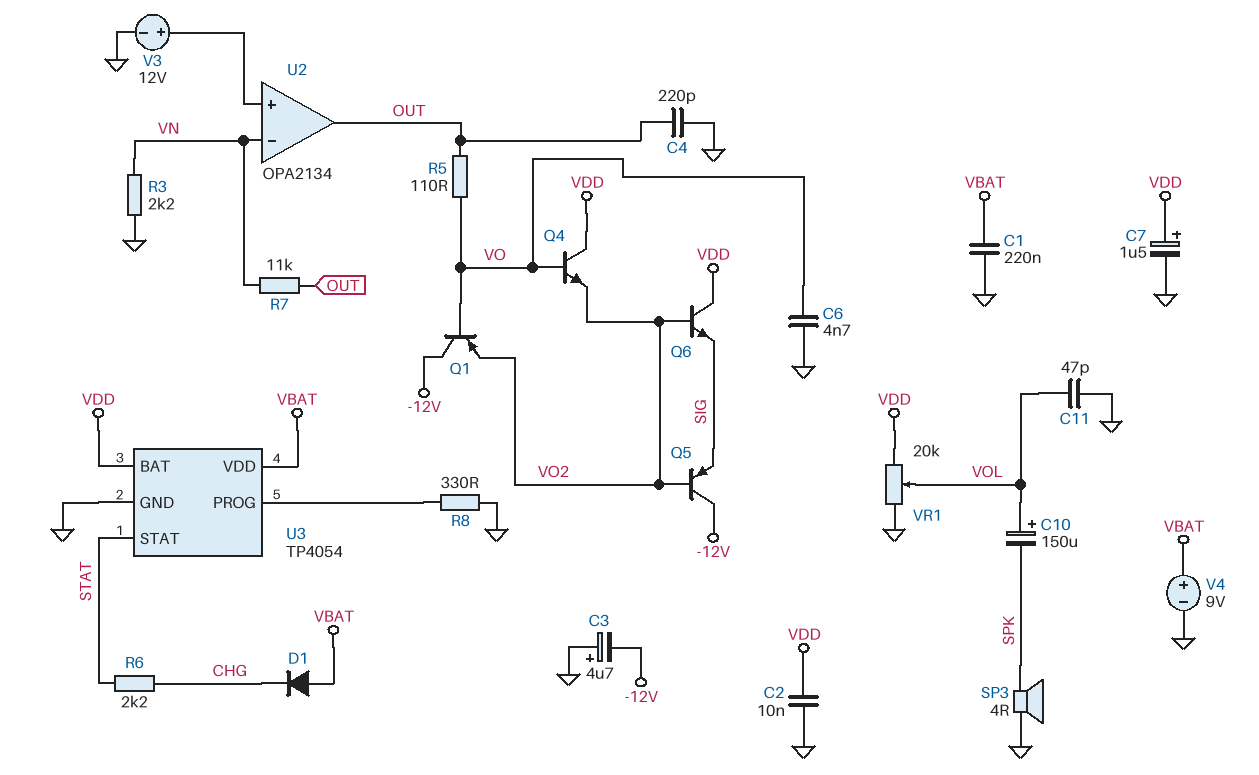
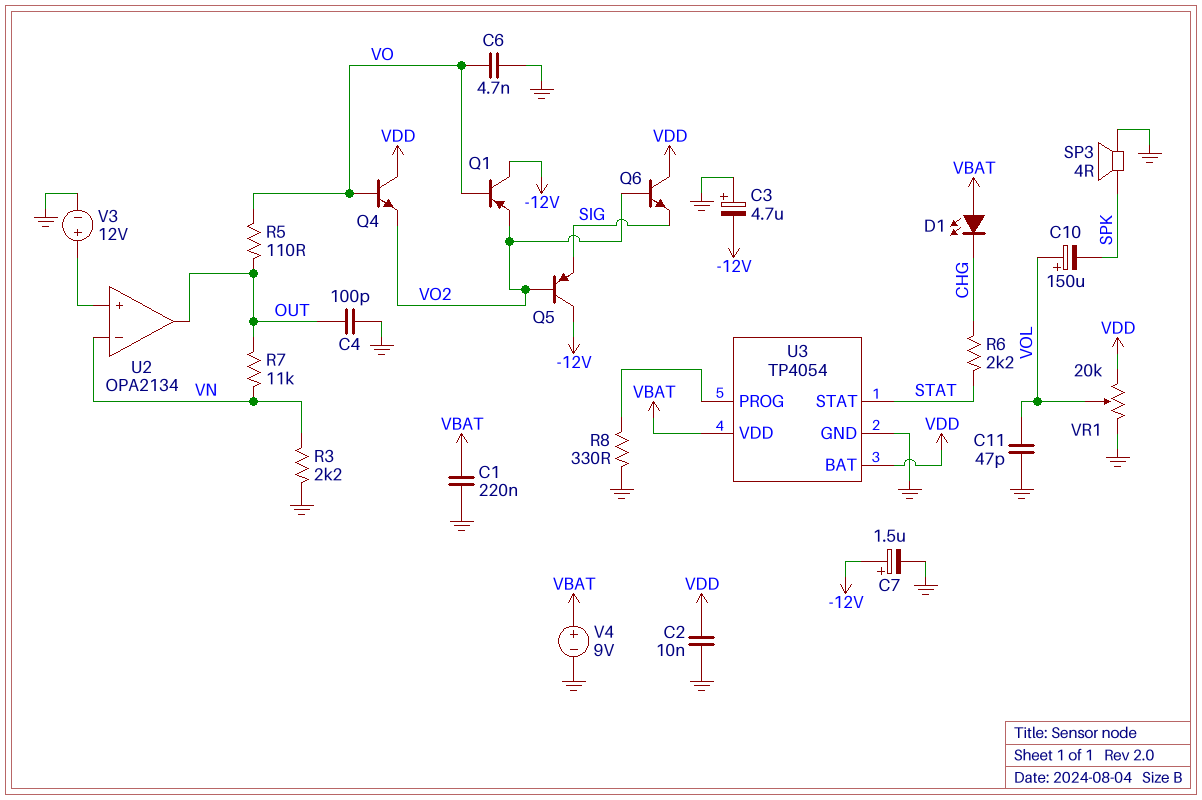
C4: 220pF (GND, OUT) -> 100pF (GND, OUT)
C7: 1.5uF (plus VDD, minus GND) -> 1.5uF (plus -12V, minus GND)
D1: diode (A VBAT, K CHG) -> LED (A VBAT, K CHG)

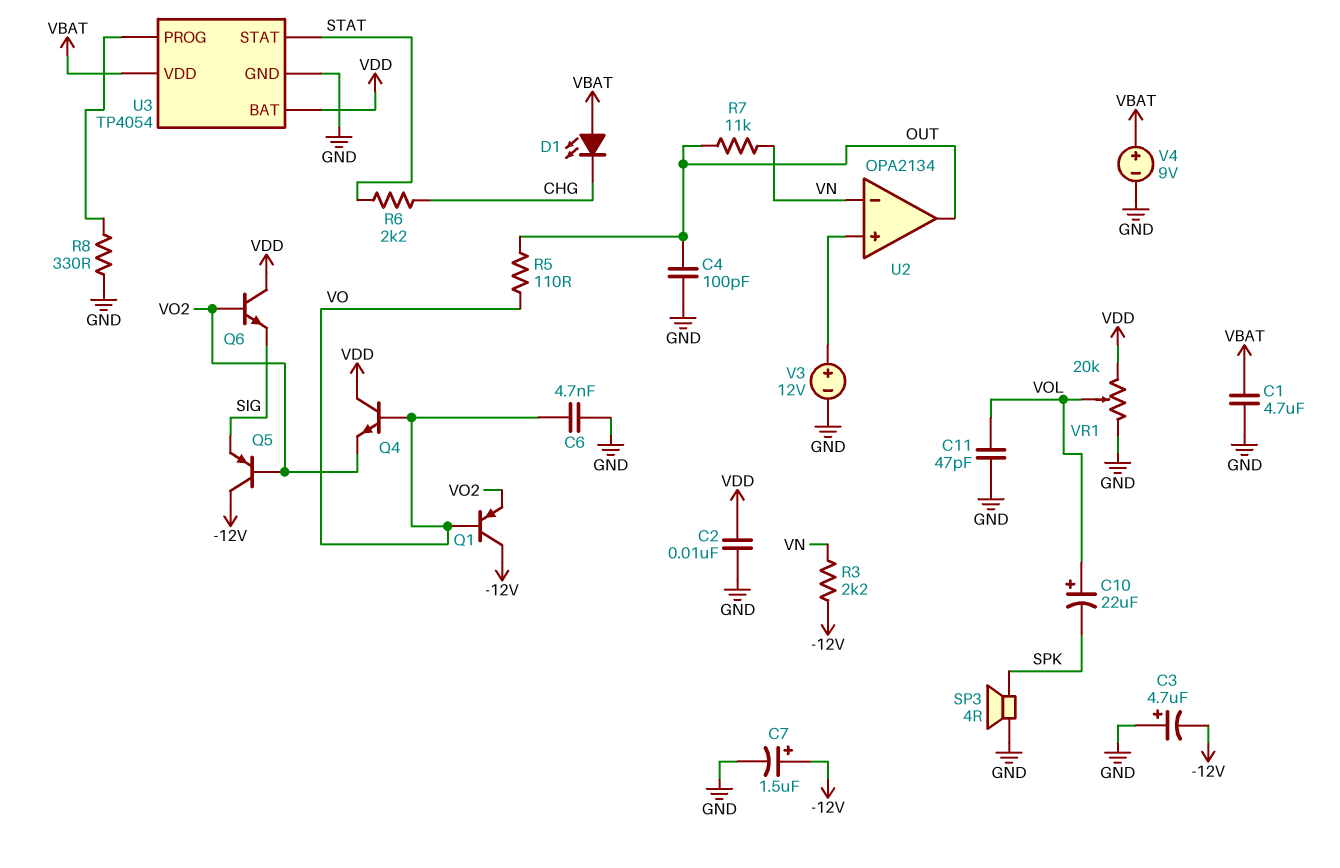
C1: 220nF (GND, VBAT) -> 4.7uF (GND, VBAT)
C10: 150uF (plus VOL, minus SPK) -> 22uF (plus VOL, minus SPK)
R3: 2.2k (GND, VN) -> 2.2k (-12V, VN)

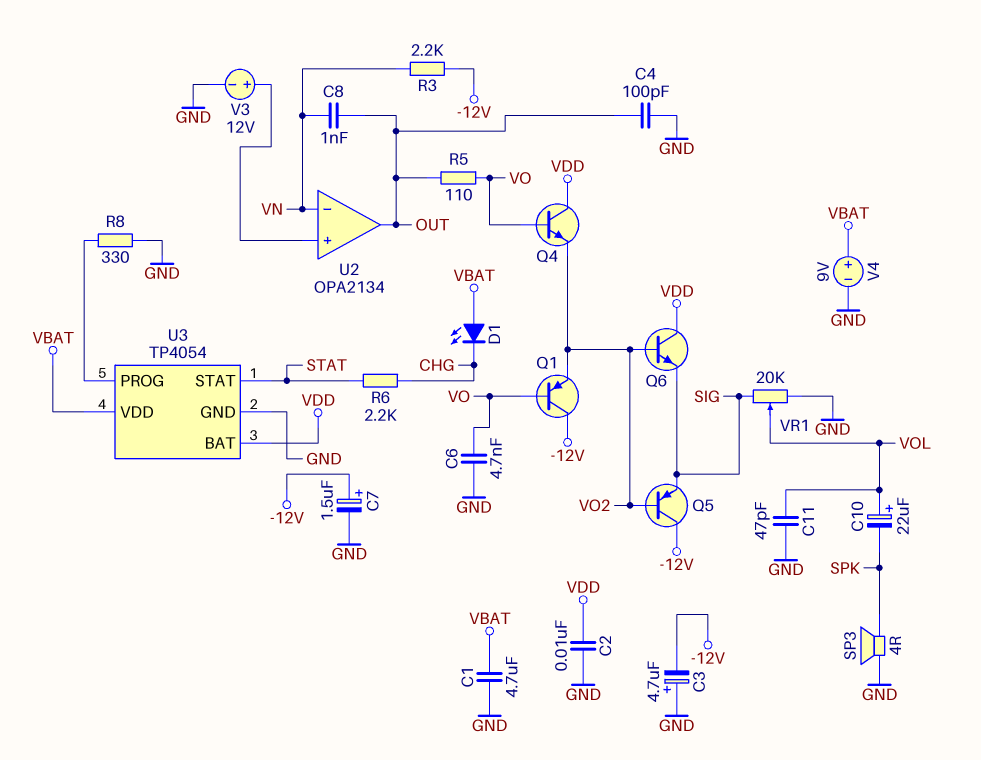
C8: none -> 1nF (OUT, VN)
R7: 11k (OUT, VN) -> none
VR1: 20k (GND, VDD, wiper VOL) -> 20k (GND, SIG, wiper VOL)

